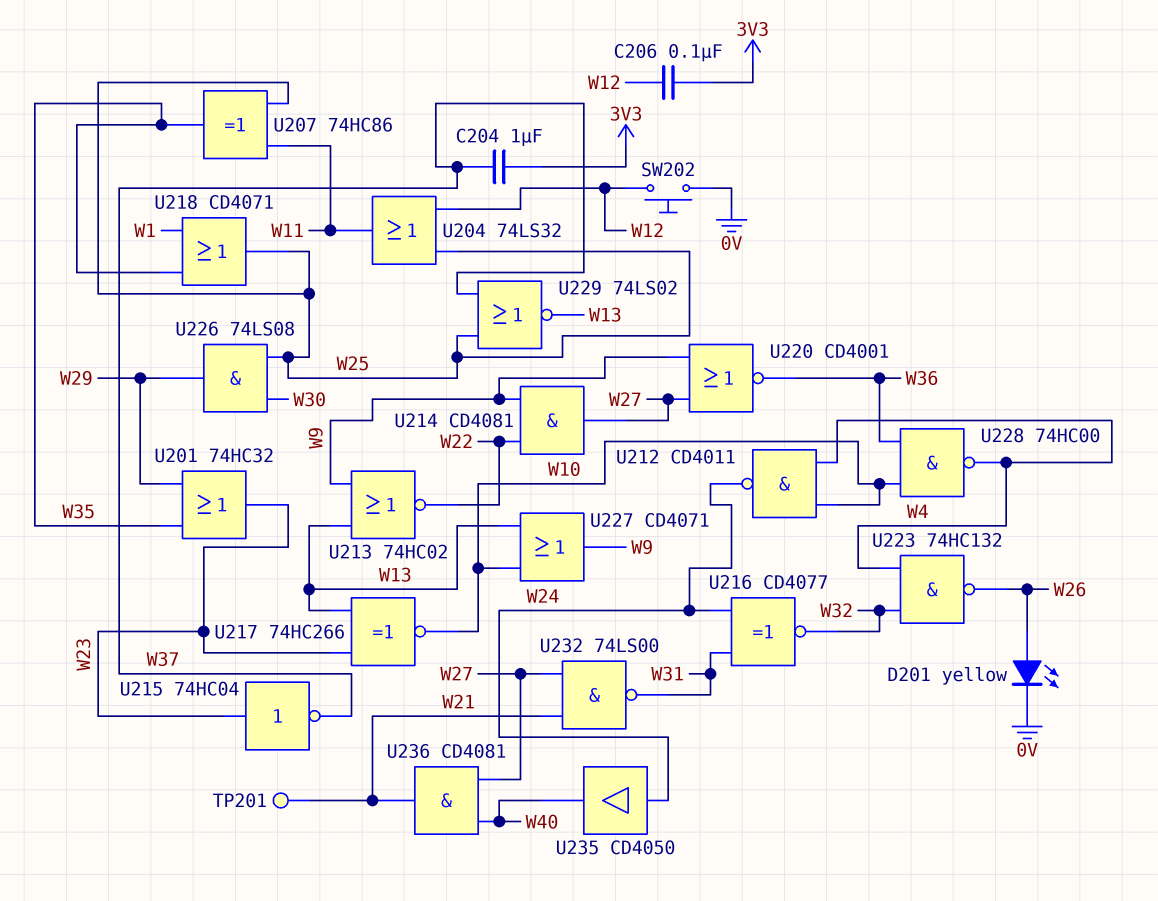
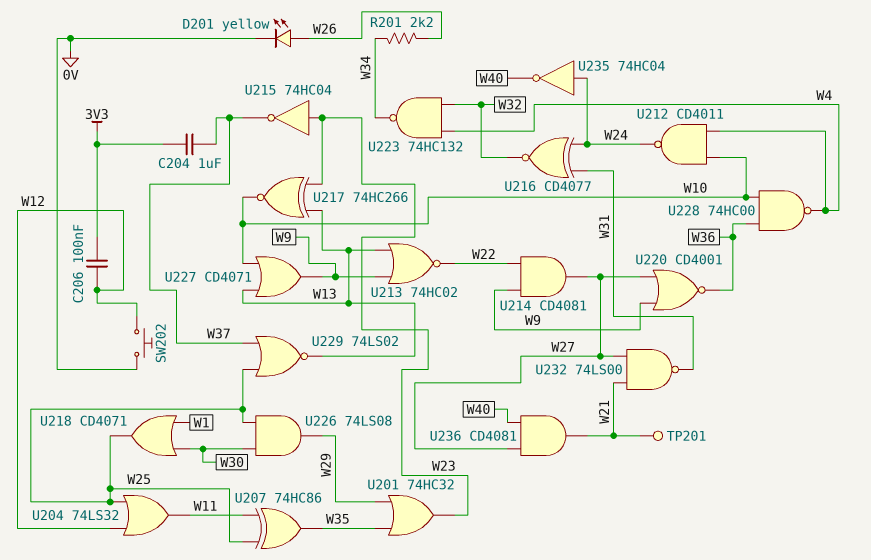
R201: none -> 2.2k (W26, W34)
U218: OR CD4071 (in W1, in W35, out W25) -> OR CD4071 (in W1, in W30, out W25)
U223: NAND 74HC132 (in W4, in W32, out W26) -> NAND 74HC132 (in W4, in W32, out W34)
U235: buffer CD4050 (in W24, out W40) -> NOT 74HC04 (in W24, out W40)

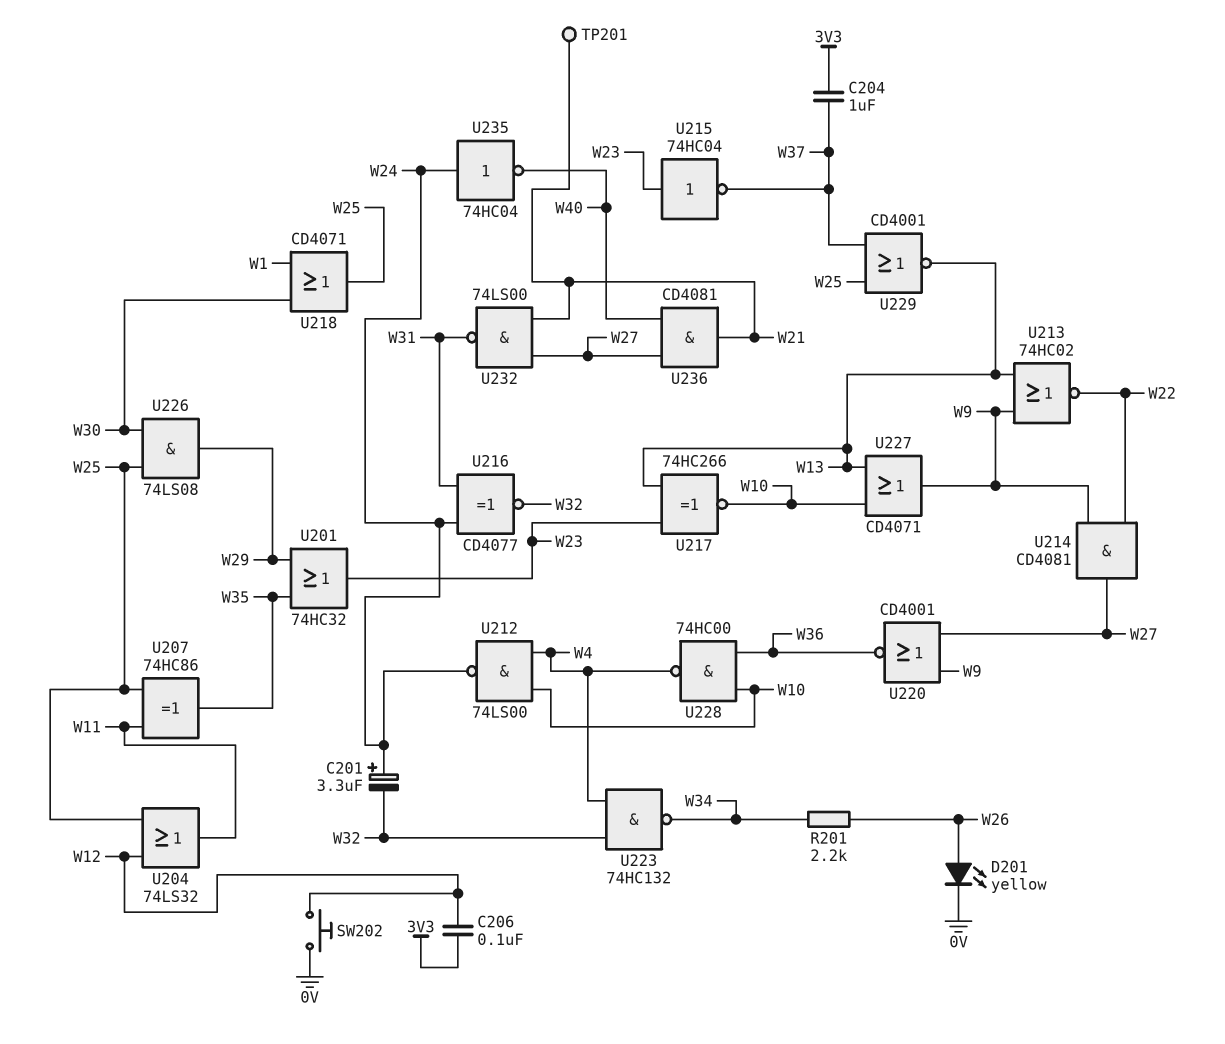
C201: none -> 3.3uF (plus W24, minus W32)
U212: NAND CD4011 (in W4, in W10, out W24) -> NAND 74LS00 (in W4, in W10, out W24)
U229: NOR 74LS02 (in W25, in W37, out W13) -> NOR CD4001 (in W25, in W37, out W13)

